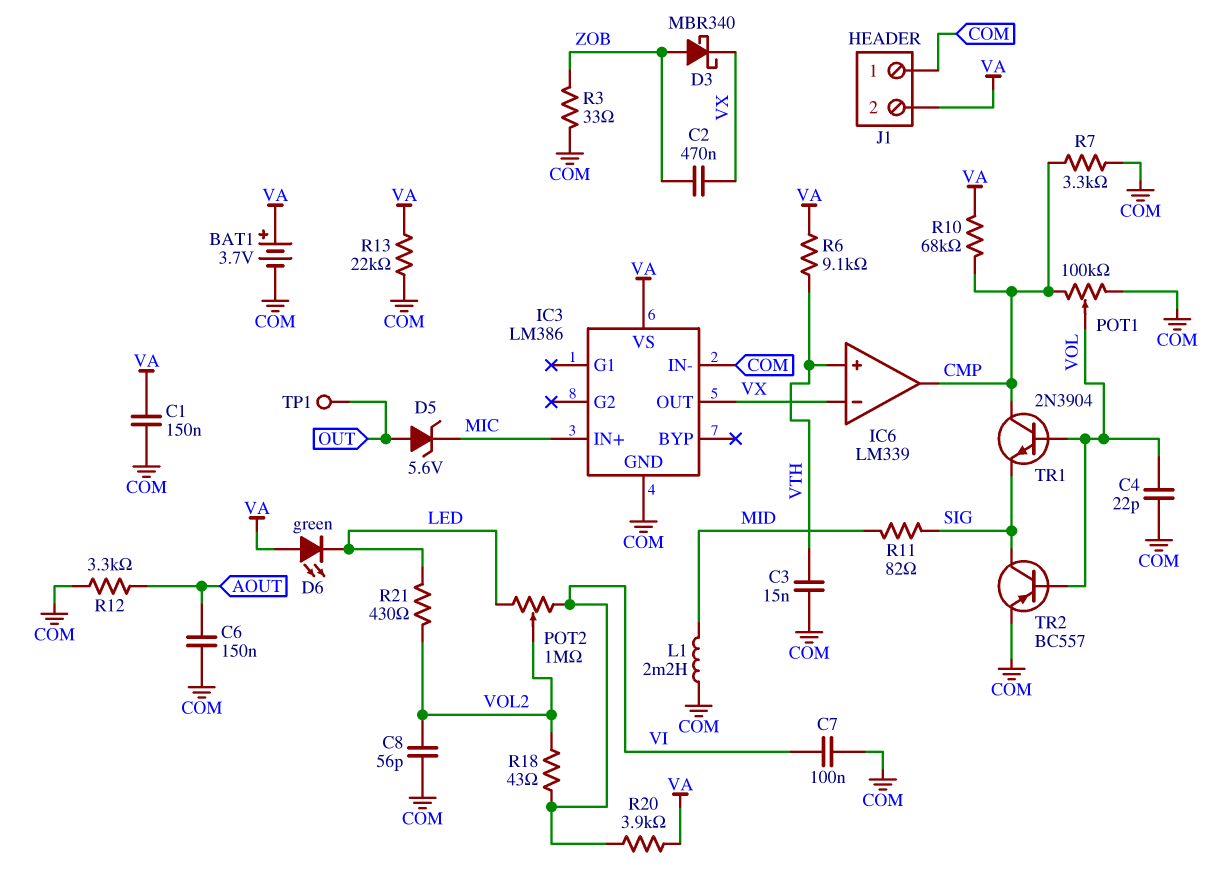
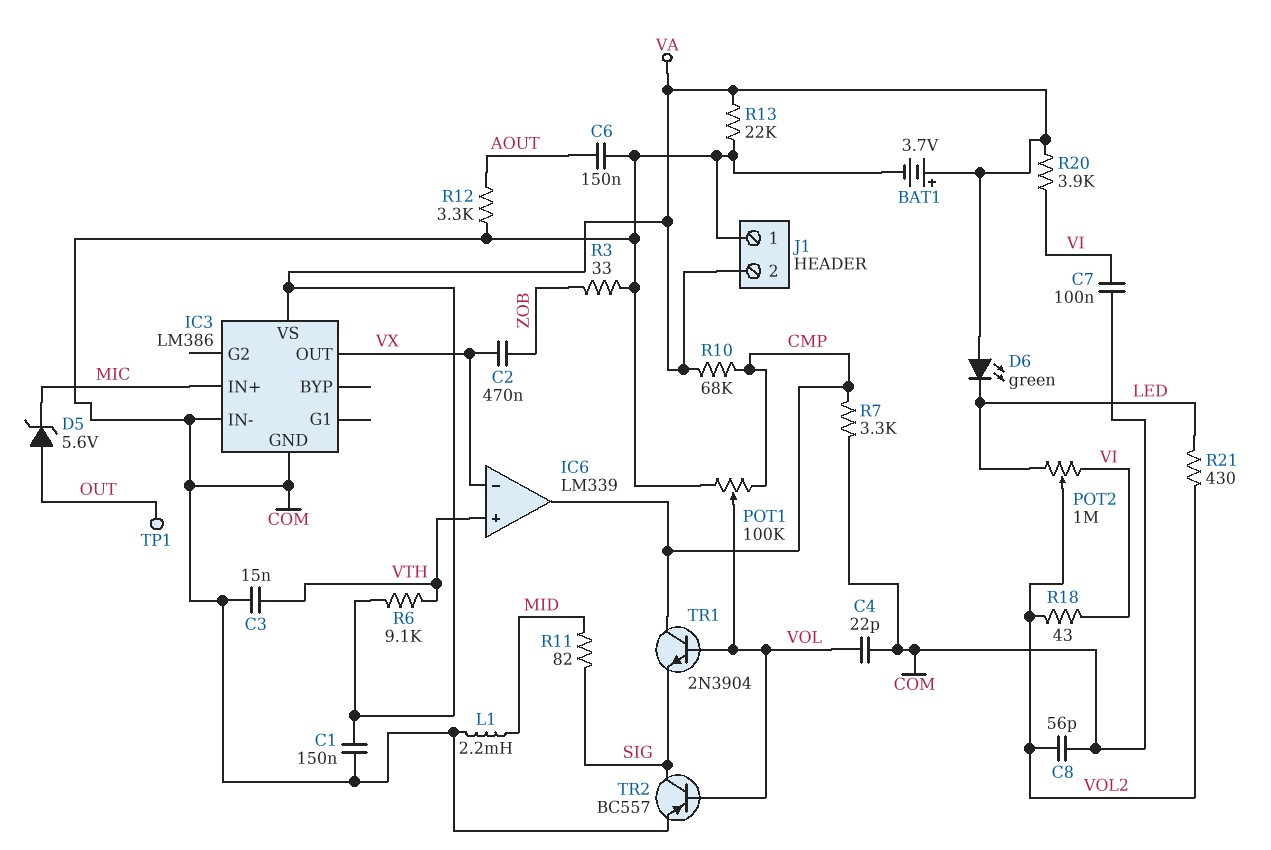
D3: schottky MBR340 (A ZOB, K VX) -> none

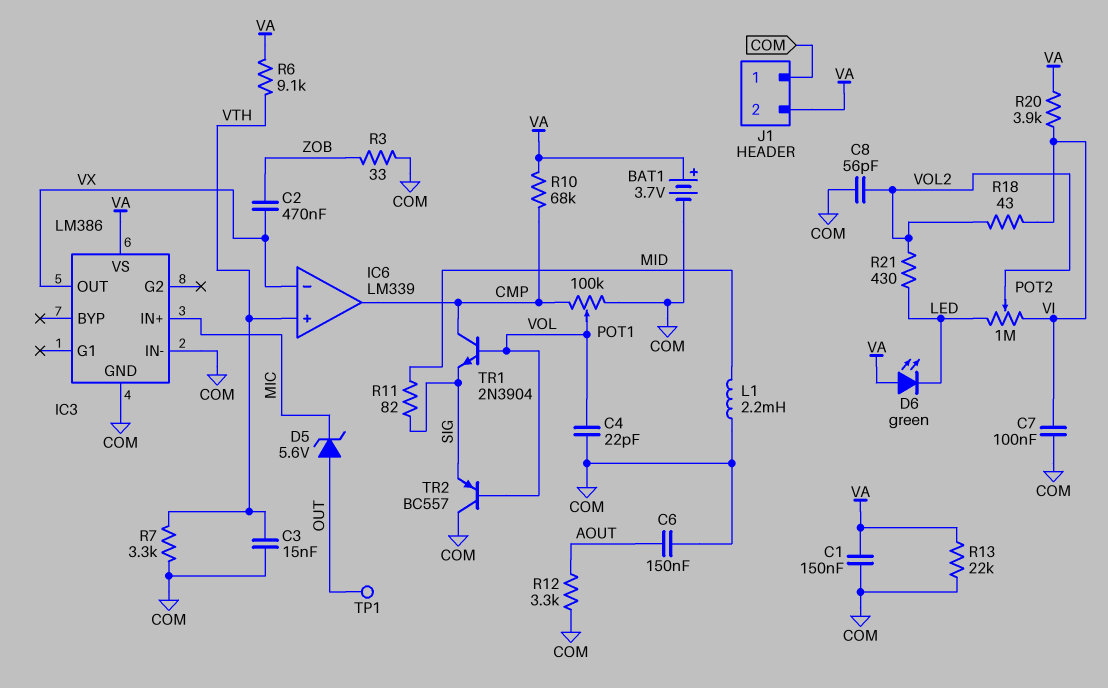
R7: 3.3k (CMP, COM) -> 3.3k (COM, VTH)
TR2: PNP BC557 (B VOL, C SIG, E COM) -> PNP BC557 (B VOL, C COM, E SIG)

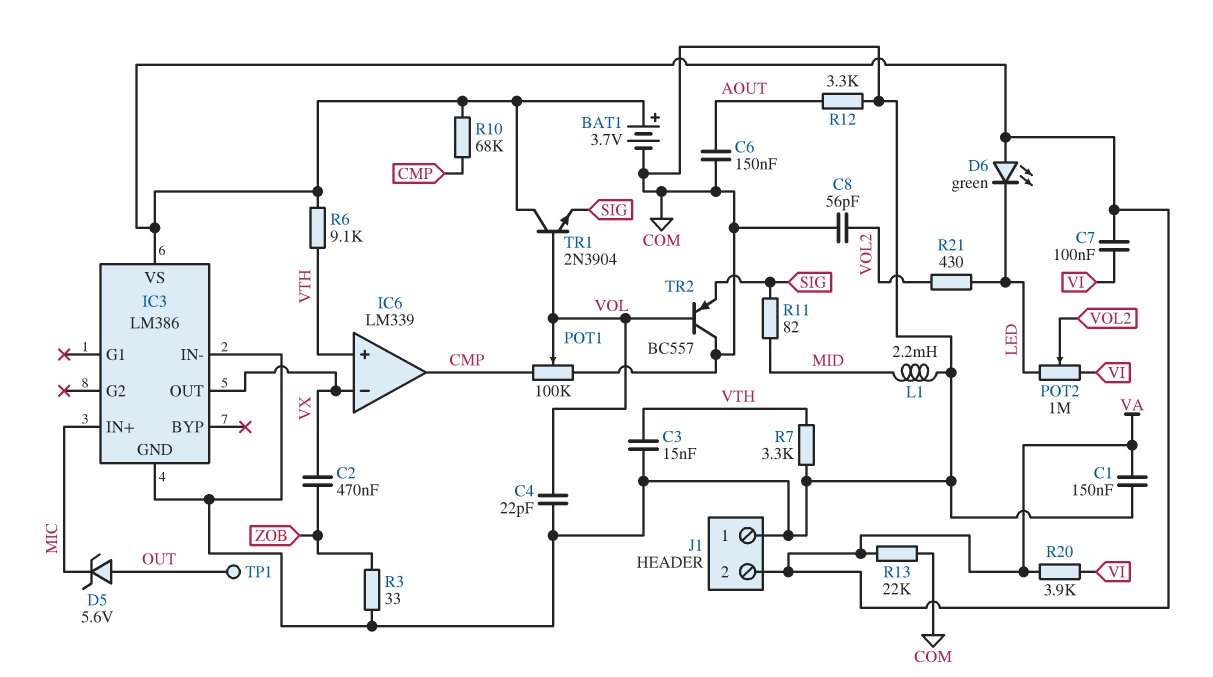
C7: 100nF (COM, VI) -> 100nF (VA, VI)
R18: 43 (VI, VOL2) -> none
TR1: NPN 2N3904 (B VOL, C CMP, E SIG) -> NPN 2N3904 (B VOL, C VA, E SIG)

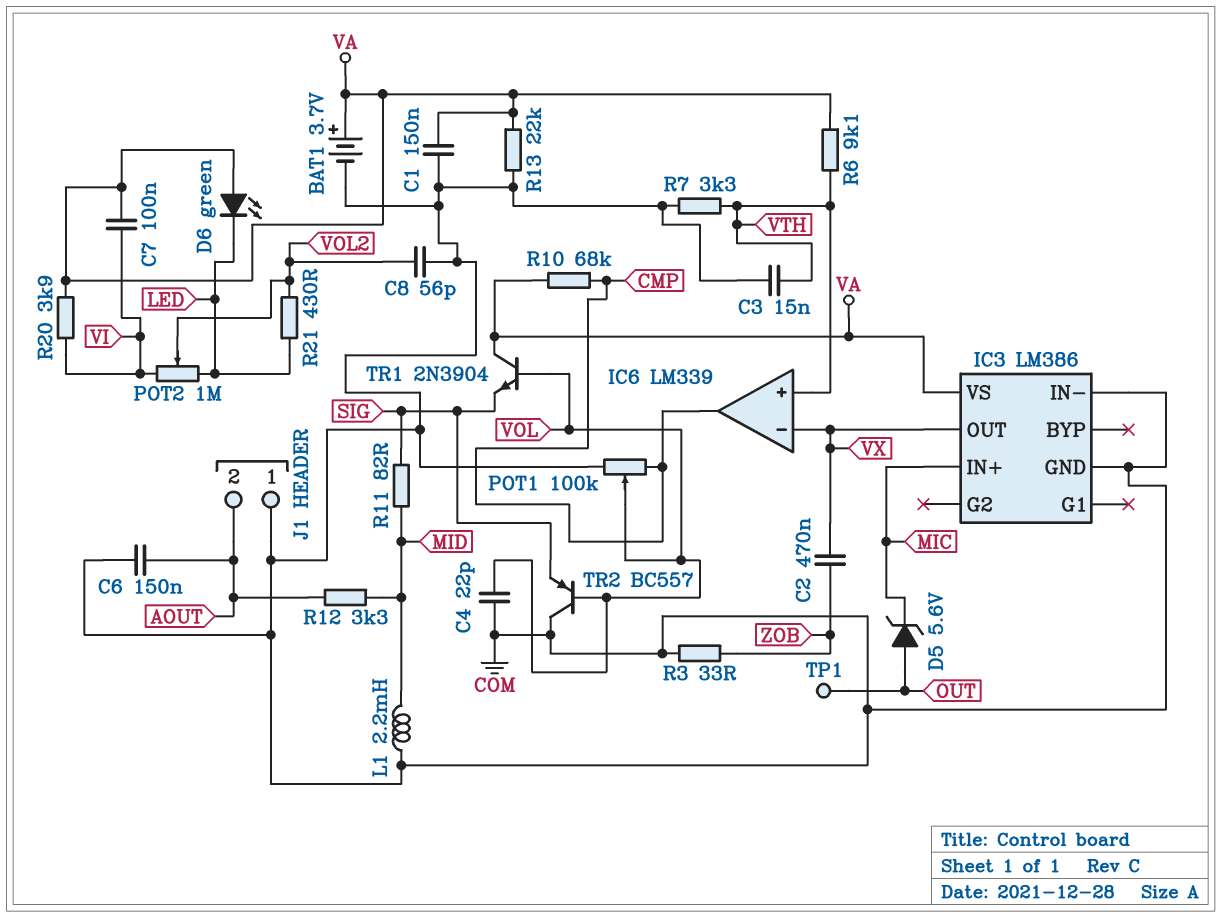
J1 pin 2: VA -> AOUT
R12: 3.3k (AOUT, COM) -> 3.3k (AOUT, MID)

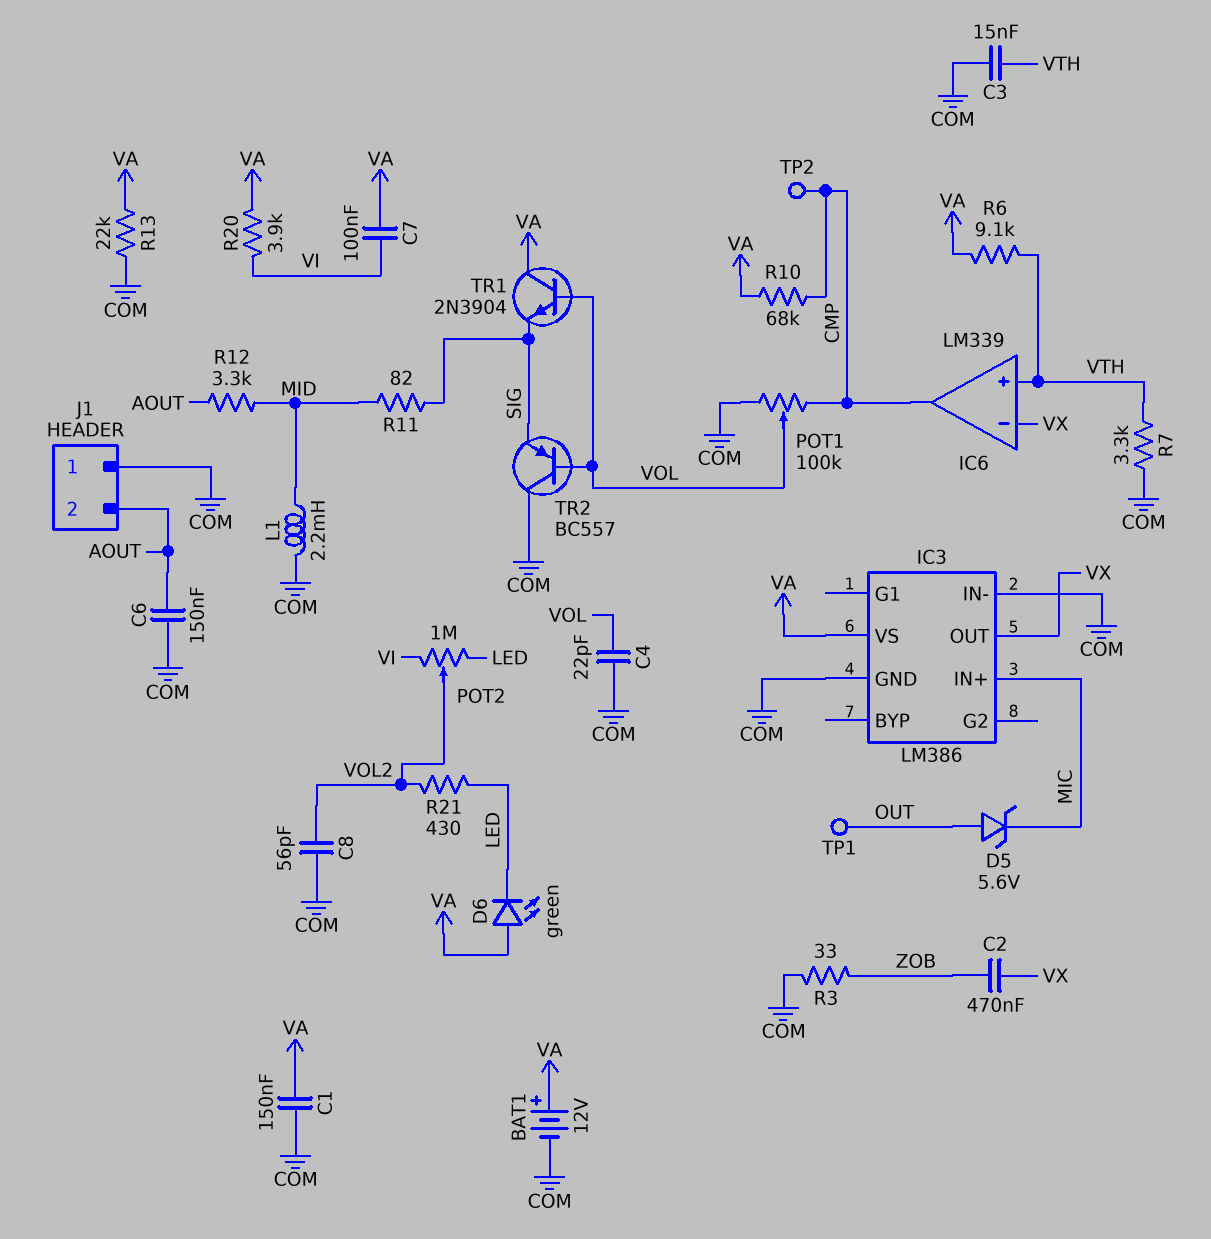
BAT1: 3.7V (plus VA, minus COM) -> 12V (plus VA, minus COM)
TP2: none -> test point (CMP)

